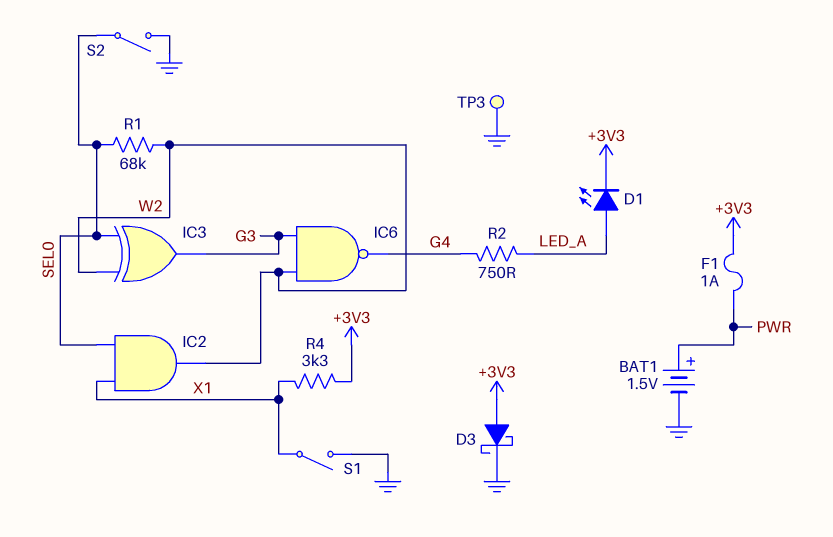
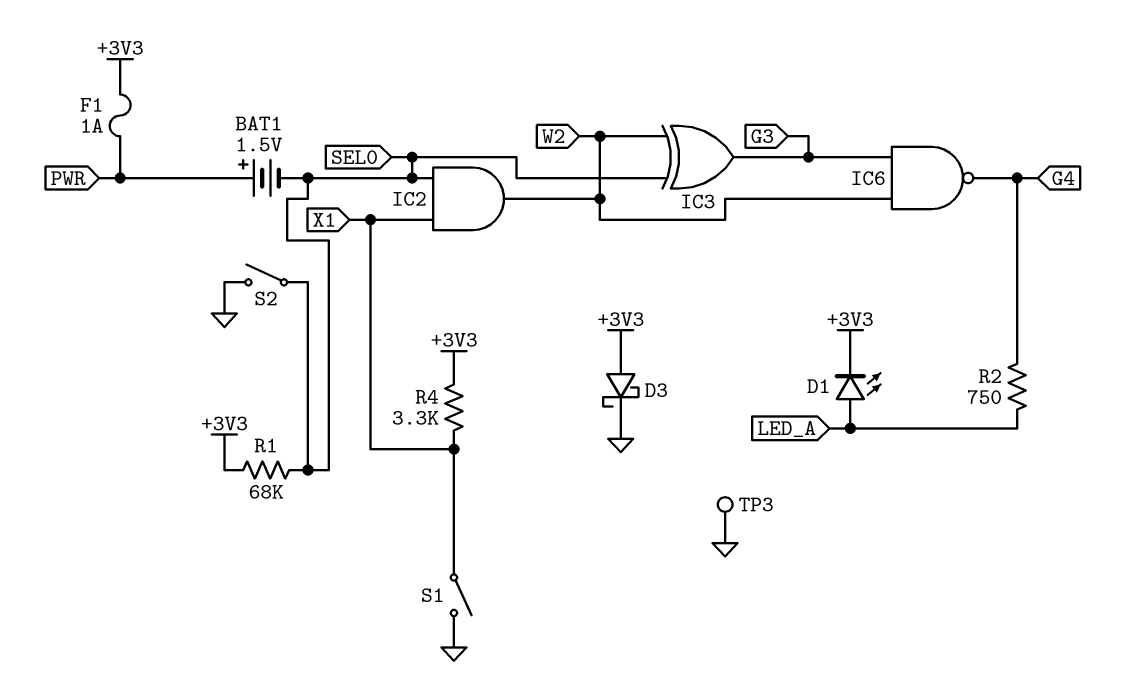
BAT1: 1.5V (plus PWR, minus GND) -> 1.5V (plus PWR, minus SEL0)
R1: 68k (SEL0, W2) -> 68k (+3V3, SEL0)

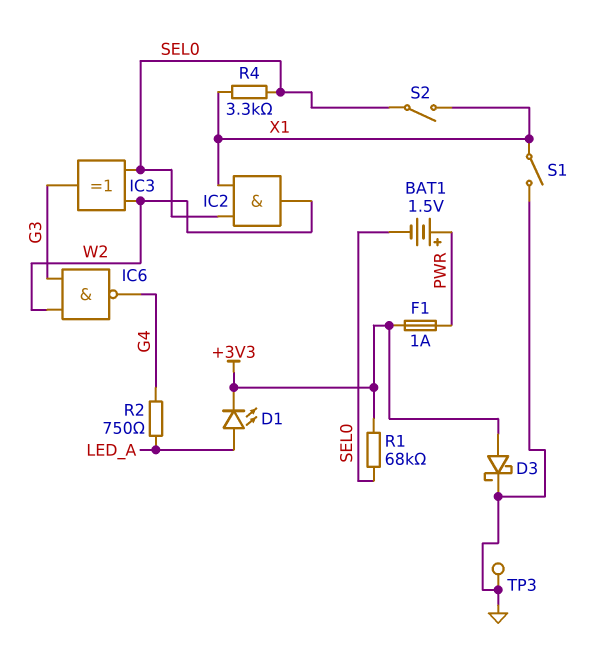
R4: 3.3k (+3V3, X1) -> 3.3k (SEL0, X1)
S2: switch (GND, SEL0) -> switch (SEL0, X1)

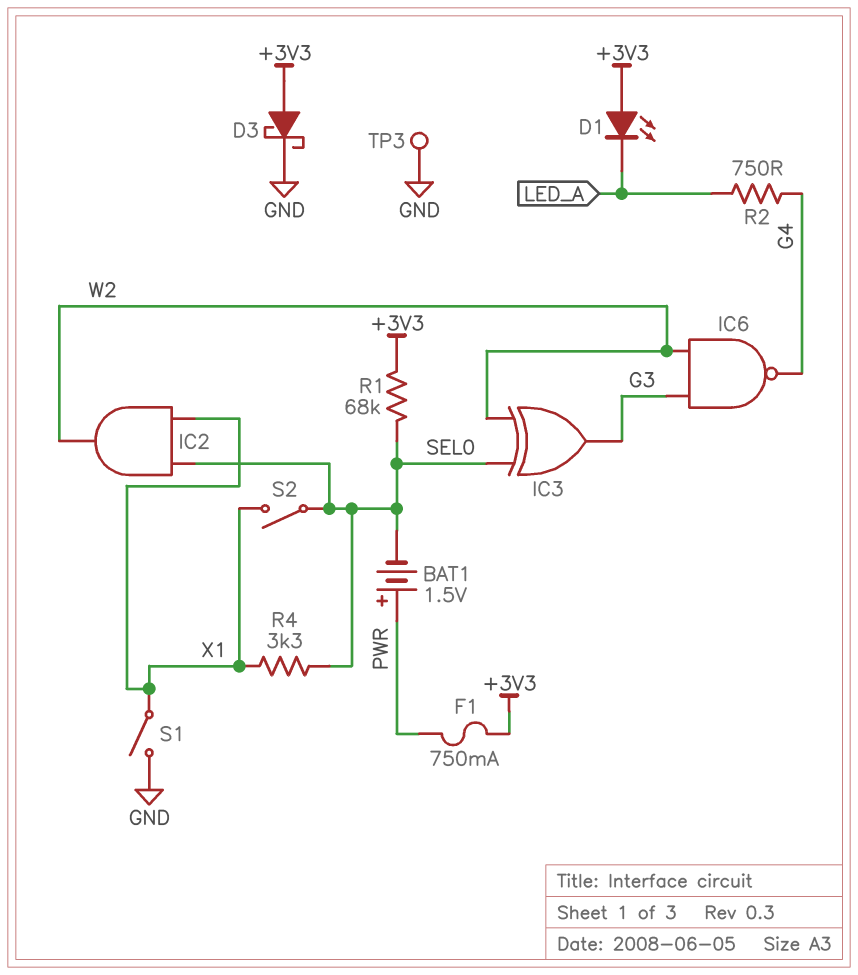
D1: LED (A LED_A, K +3V3) -> LED (A +3V3, K LED_A)
F1: 1A (+3V3, PWR) -> 750mA (+3V3, PWR)

